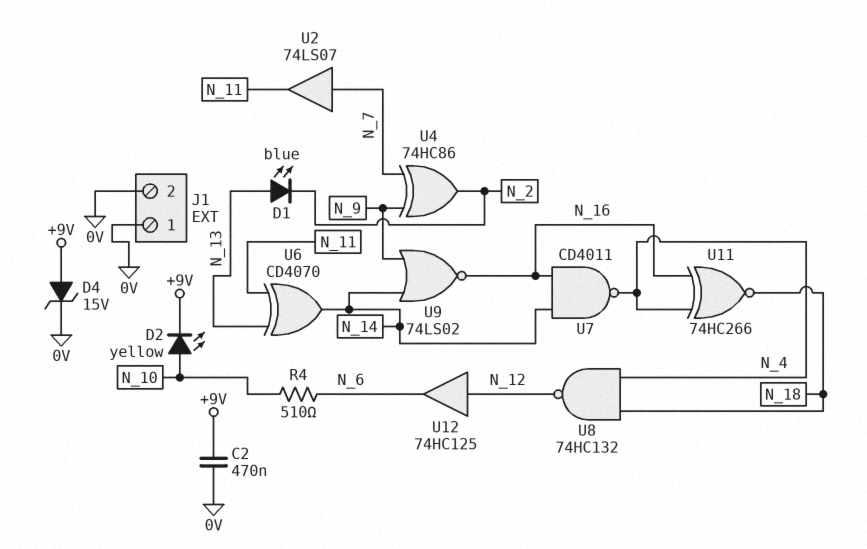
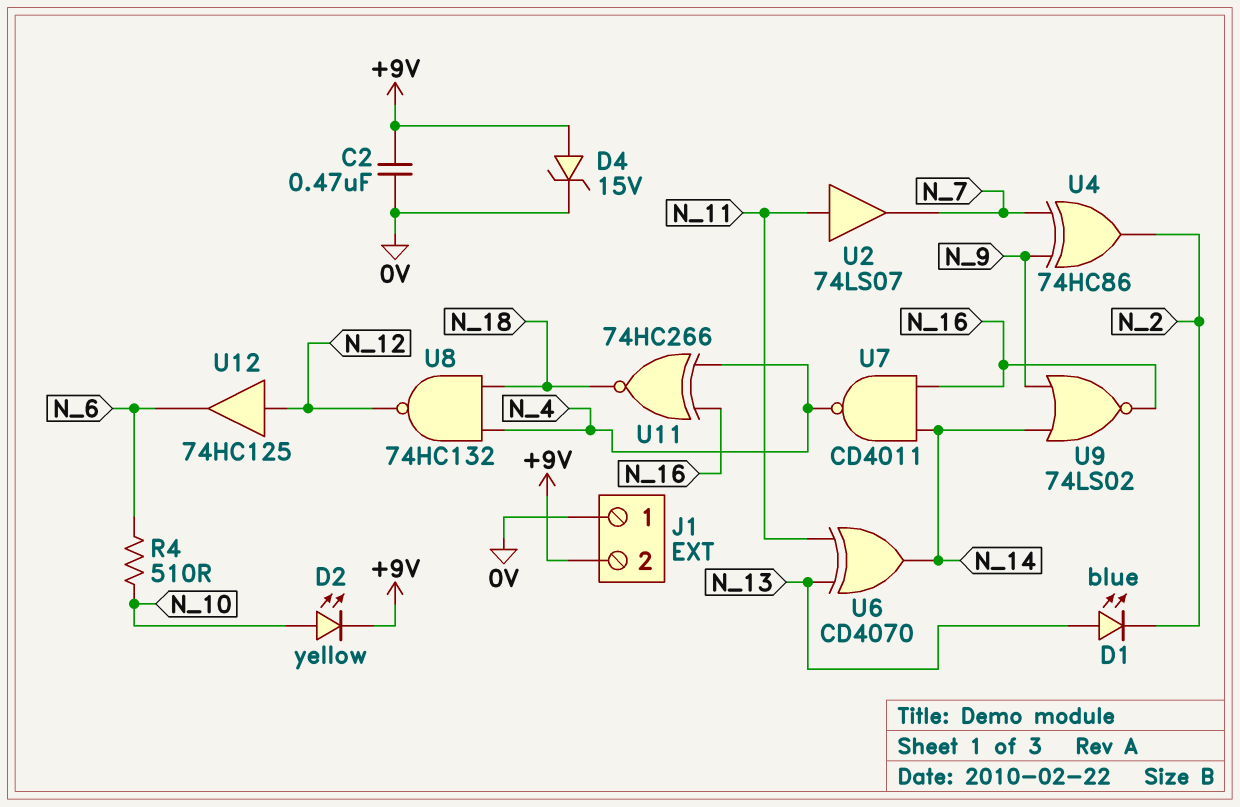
J1 pin 2: 0V -> +9V
U2: buffer 74LS07 (in N_7, out N_11) -> buffer 74LS07 (in N_11, out N_7)

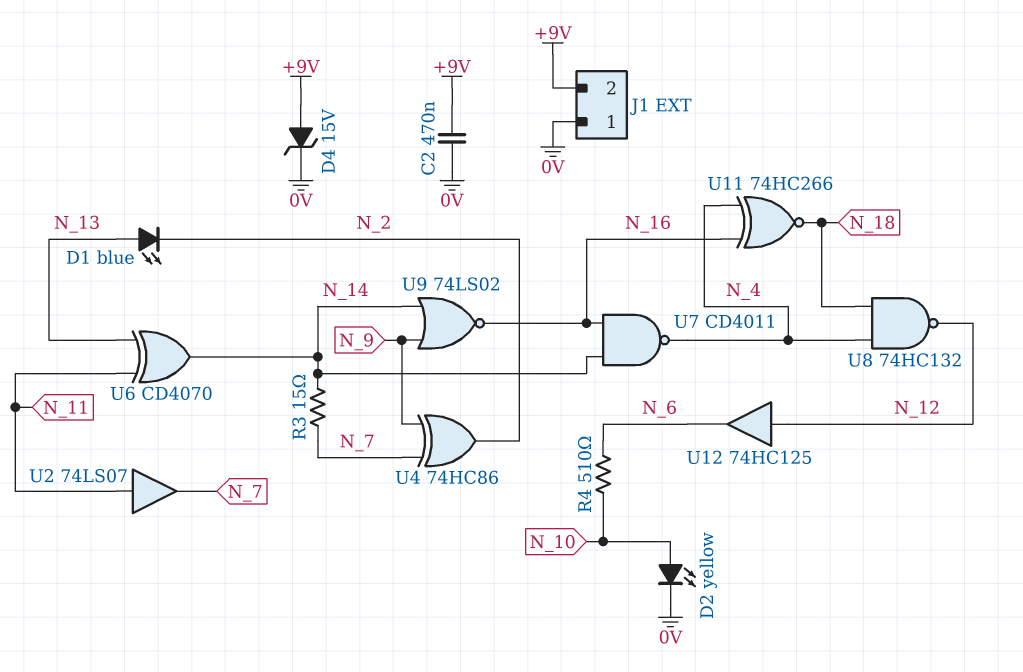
D2: LED yellow (A N_10, K +9V) -> LED yellow (A N_10, K 0V)
R3: none -> 15 (N_7, N_14)

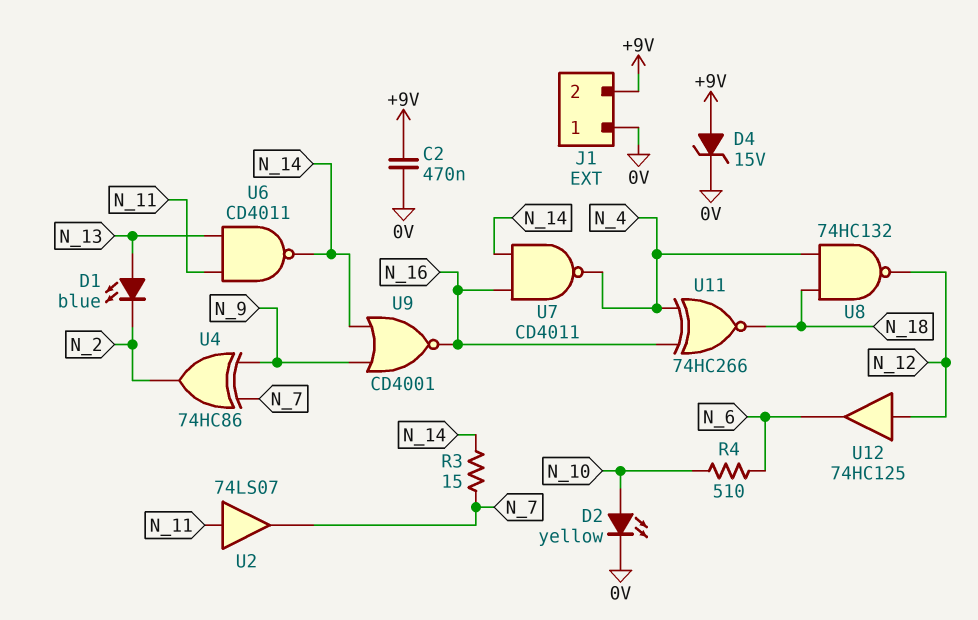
U6: XOR CD4070 (in N_11, in N_13, out N_14) -> NAND CD4011 (in N_11, in N_13, out N_14)
U9: NOR 74LS02 (in N_9, in N_14, out N_16) -> NOR CD4001 (in N_9, in N_14, out N_16)

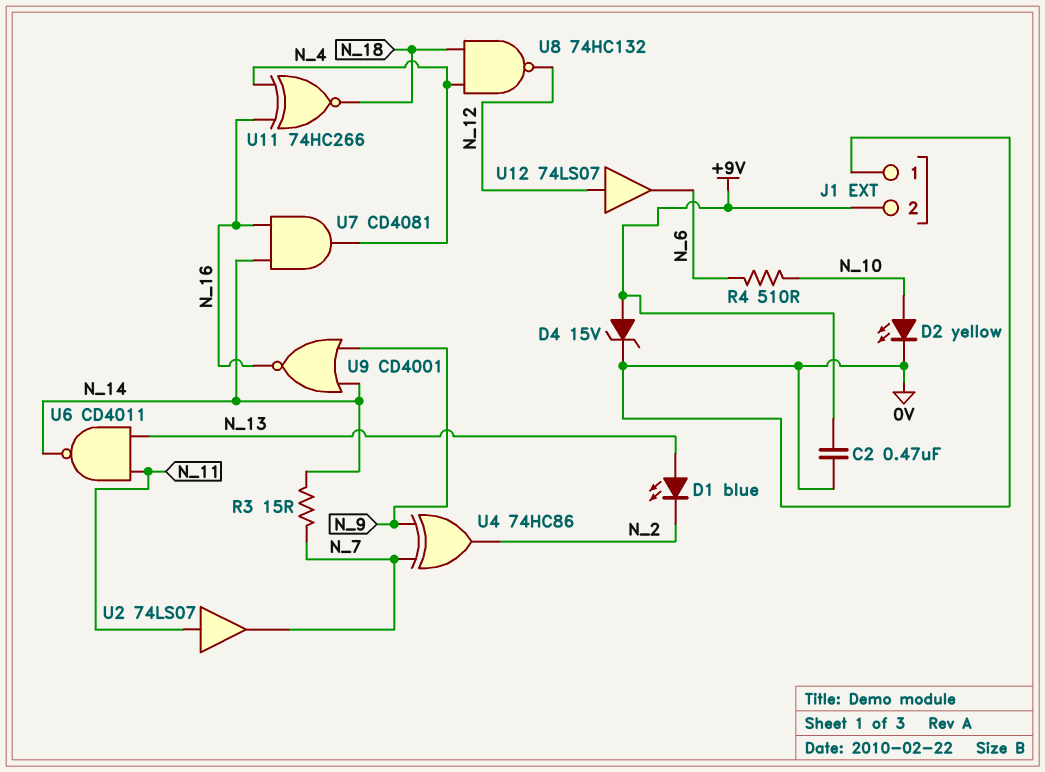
U7: NAND CD4011 (in N_14, in N_16, out N_4) -> AND CD4081 (in N_14, in N_16, out N_4)
U12: buffer 74HC125 (in N_12, out N_6) -> buffer 74LS07 (in N_12, out N_6)

